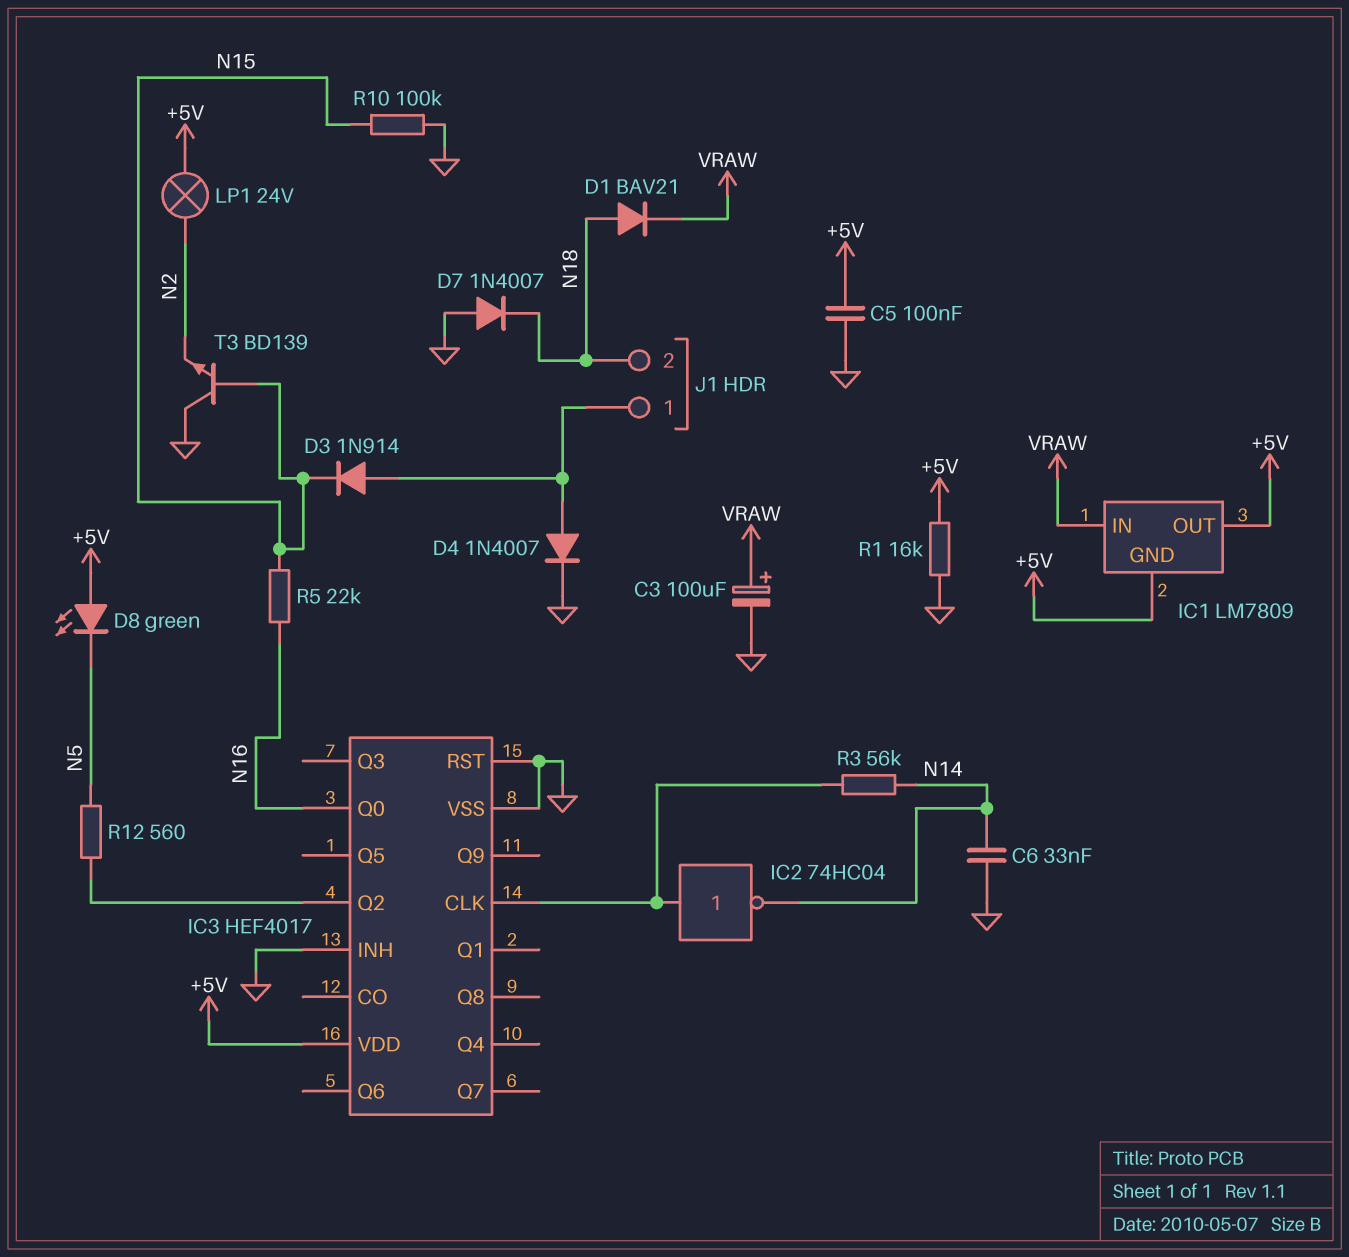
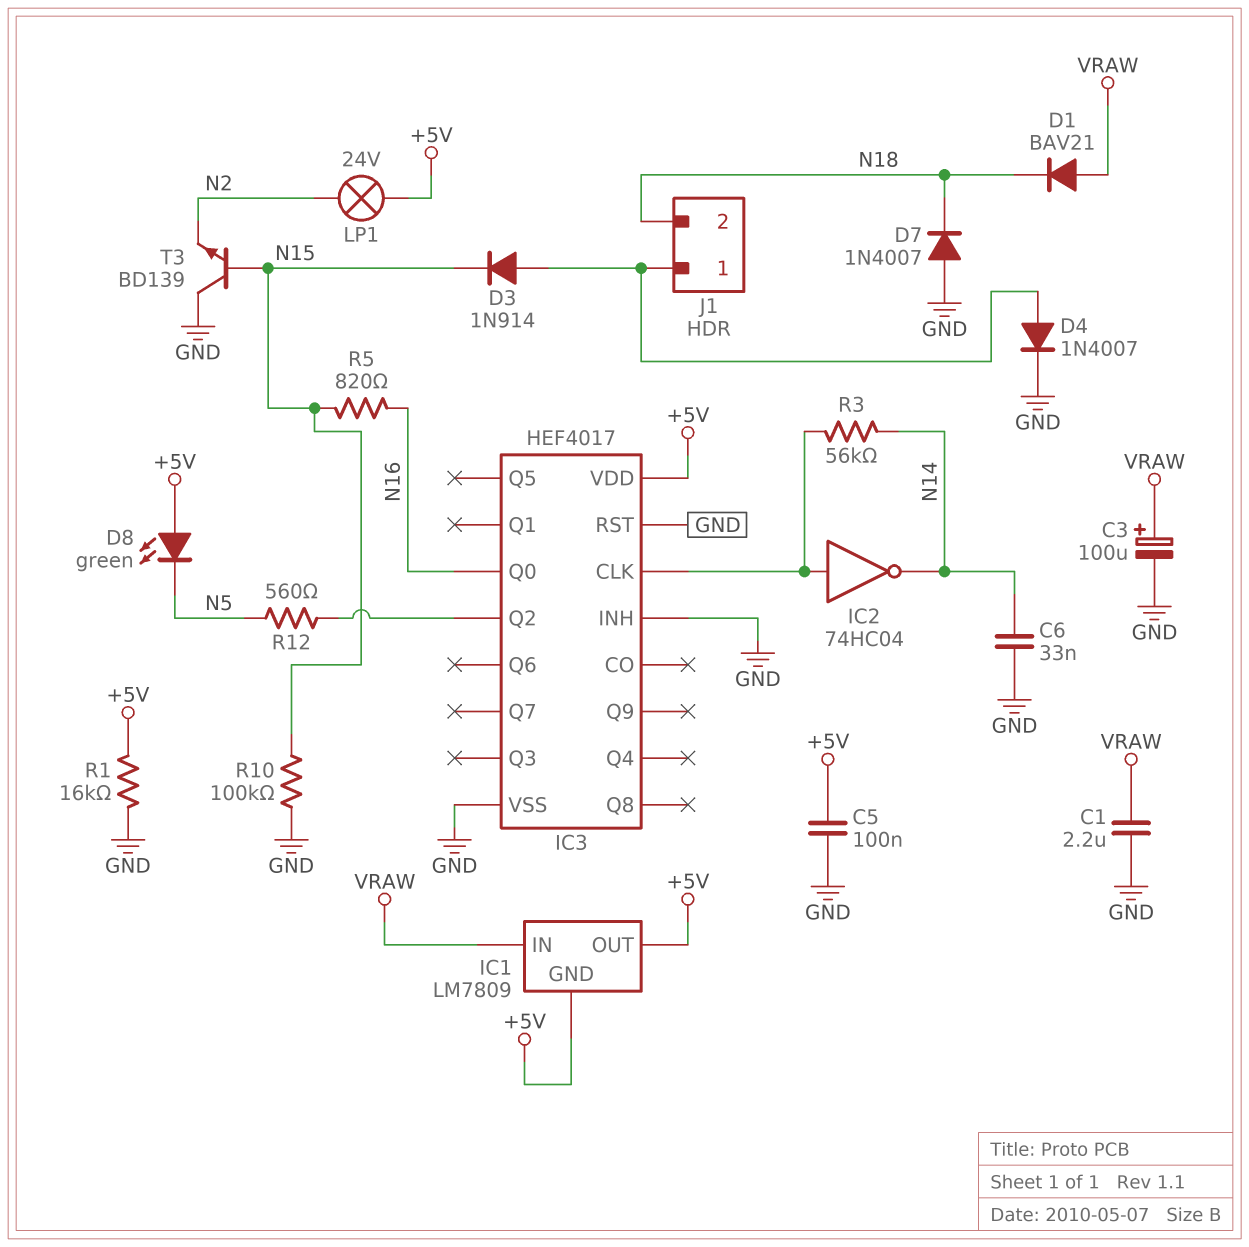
C1: none -> 2.2uF (GND, VRAW)
D1: diode BAV21 (A N18, K VRAW) -> diode BAV21 (A VRAW, K N18)
R5: 22k (N15, N16) -> 820 (N15, N16)

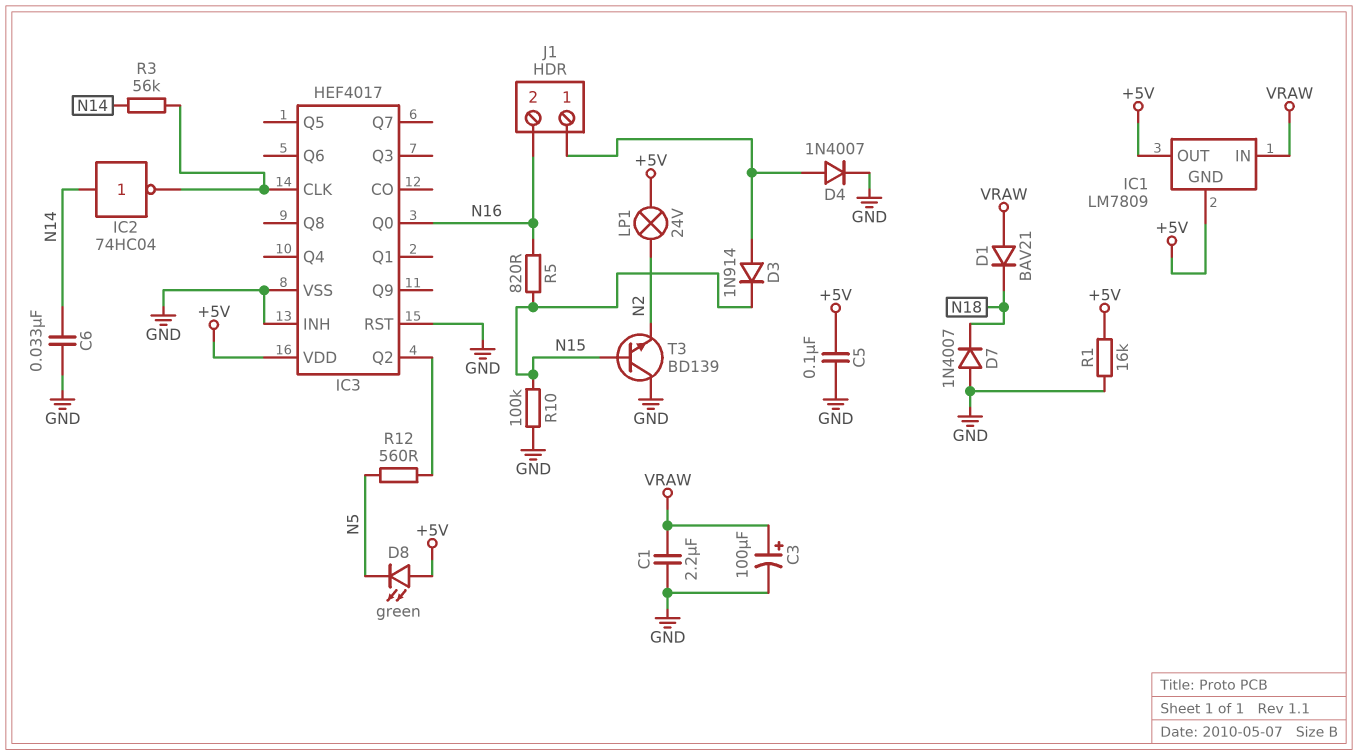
IC2: NOT 74HC04 (in IC3/CLK, out N14) -> NOT 74HC04 (in N14, out IC3/CLK)
J1 pin 2: N18 -> N16

